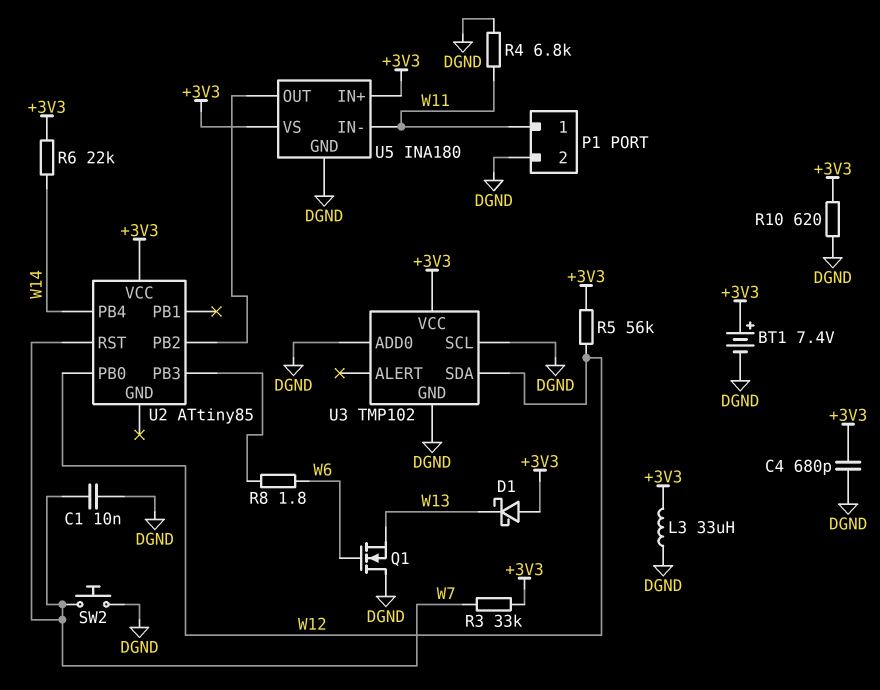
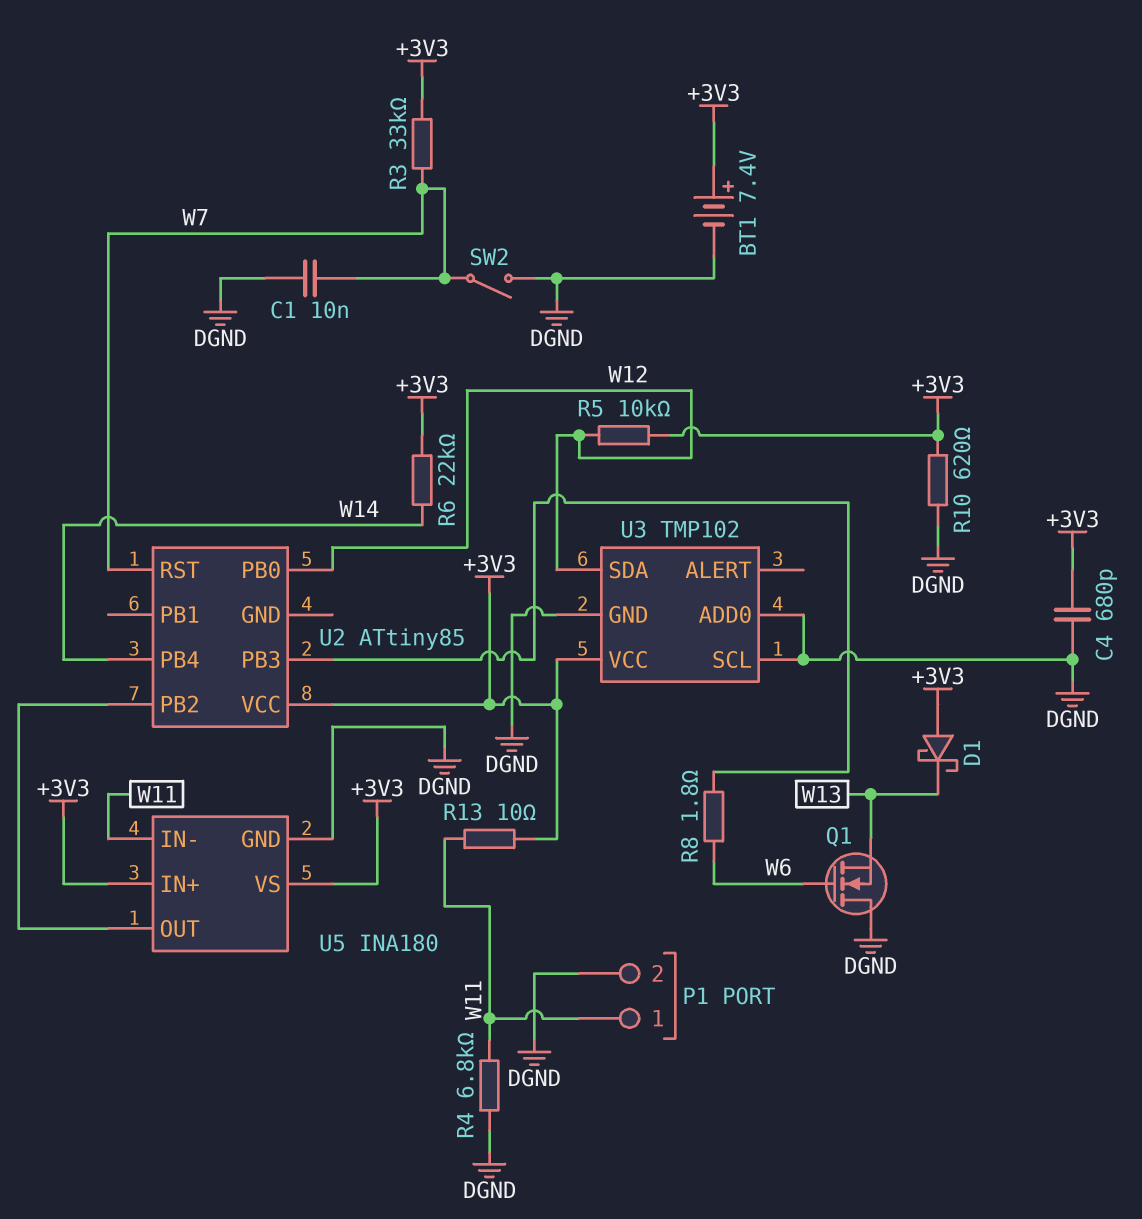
L3: 33uH (+3V3, DGND) -> none
R5: 56k (+3V3, W12) -> 10k (+3V3, W12)
R13: none -> 10 (+3V3, W11)
SW2: button (DGND, W7) -> switch (DGND, W7)

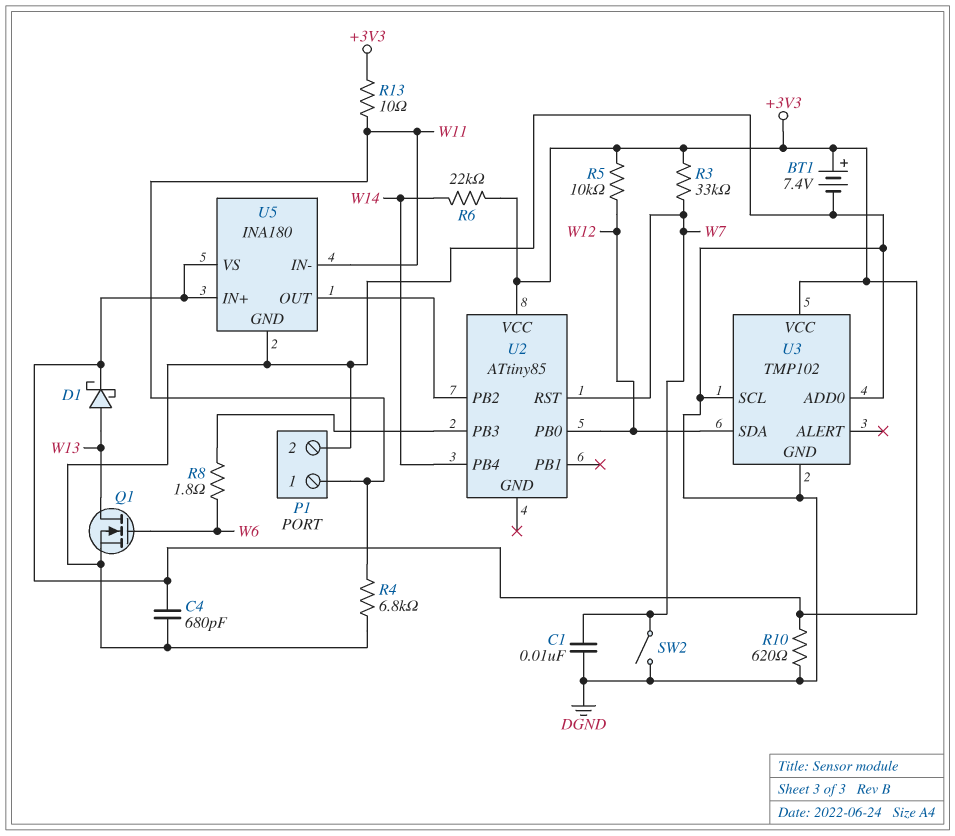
D1: schottky (A +3V3, K W13) -> schottky (A W13, K +3V3)
Q1: NMOS (G W6, D DGND, S W13) -> NMOS (G W6, D W13, S DGND)

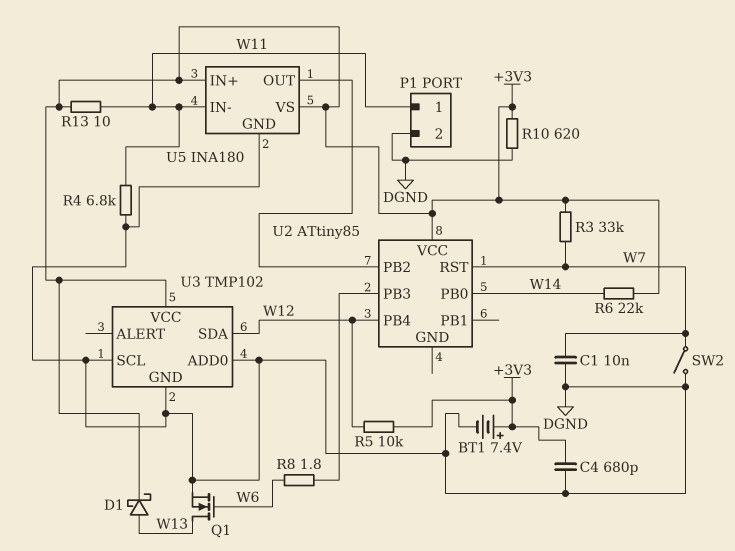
U2 pin PB0: W12 -> W14
U2 pin PB4: W14 -> W12

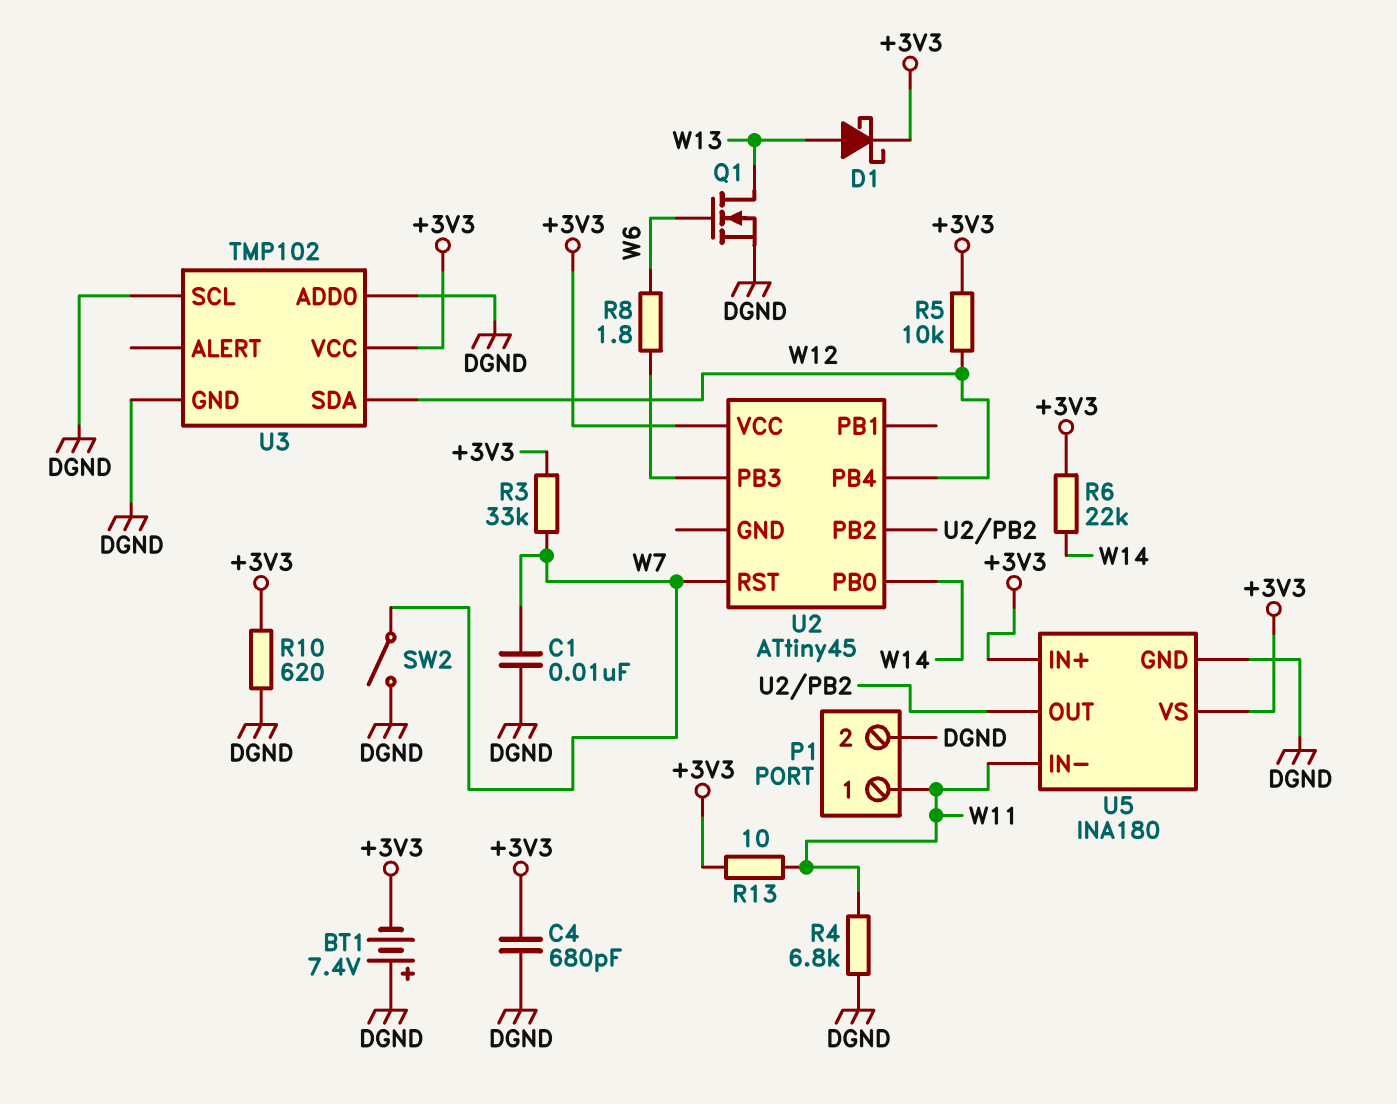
BT1: 7.4V (plus +3V3, minus DGND) -> 7.4V (plus DGND, minus +3V3)
U2: ATtiny85 -> ATtiny45

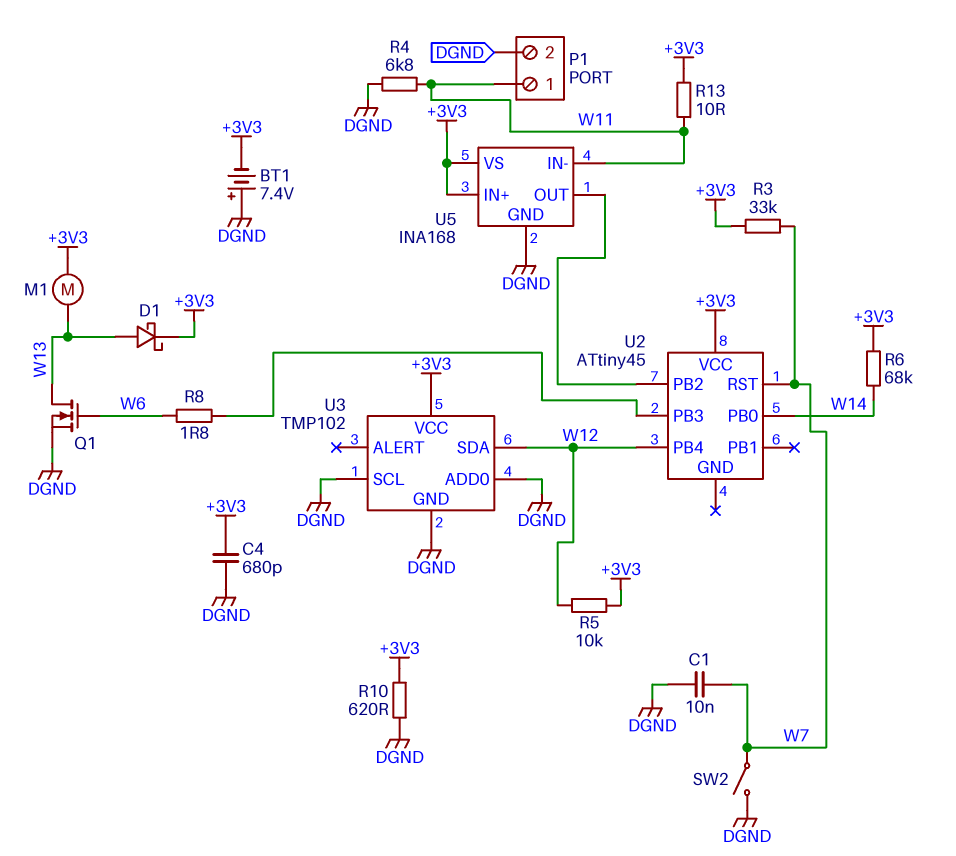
M1: none -> motor (+3V3, W13)
R6: 22k (+3V3, W14) -> 68k (+3V3, W14)
U5: INA180 -> INA168

